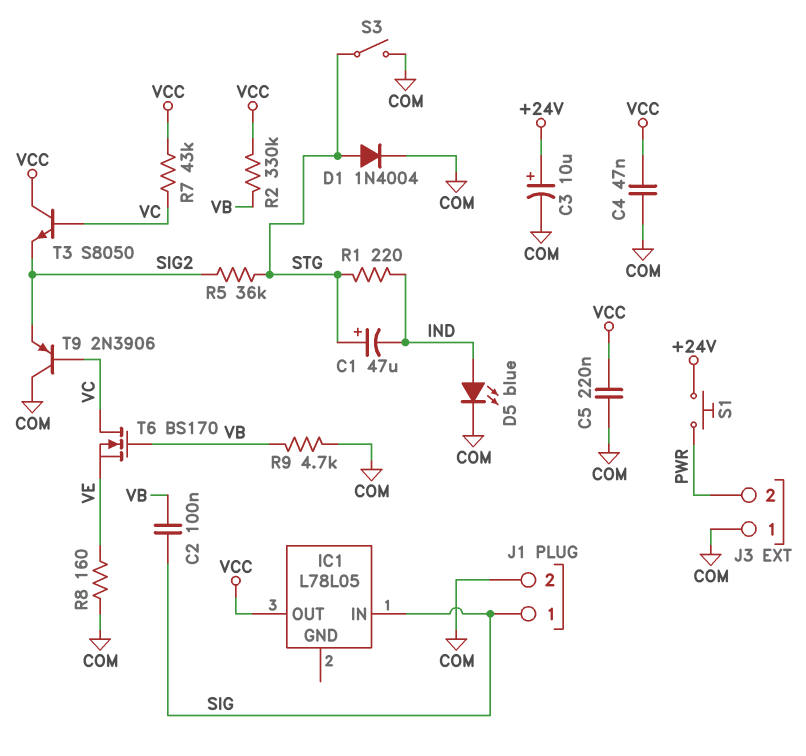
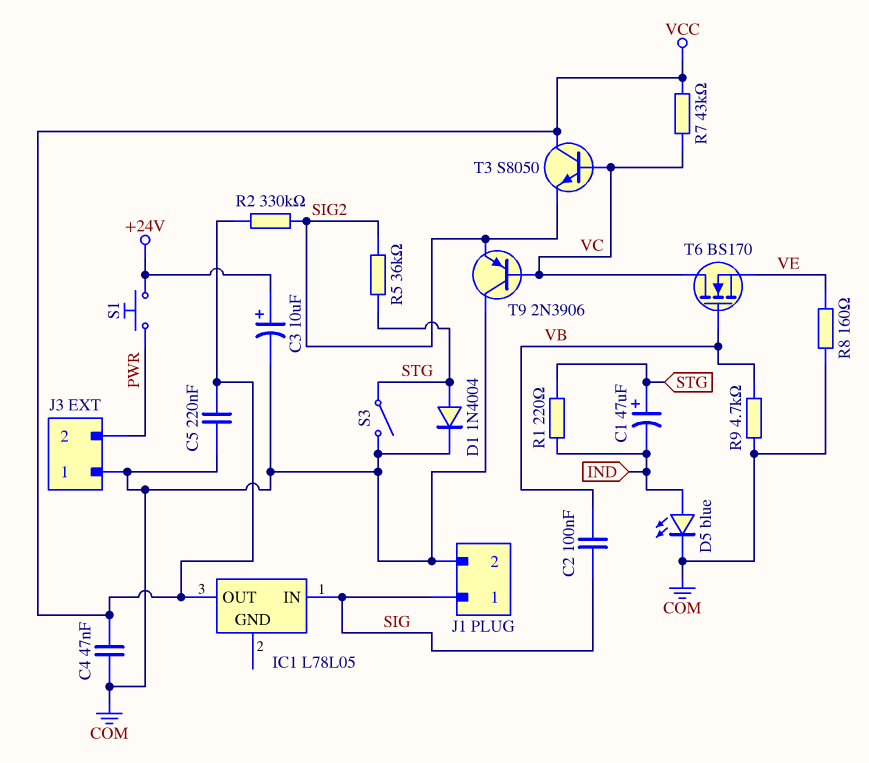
R2: 330k (VB, VCC) -> 330k (SIG2, VCC)

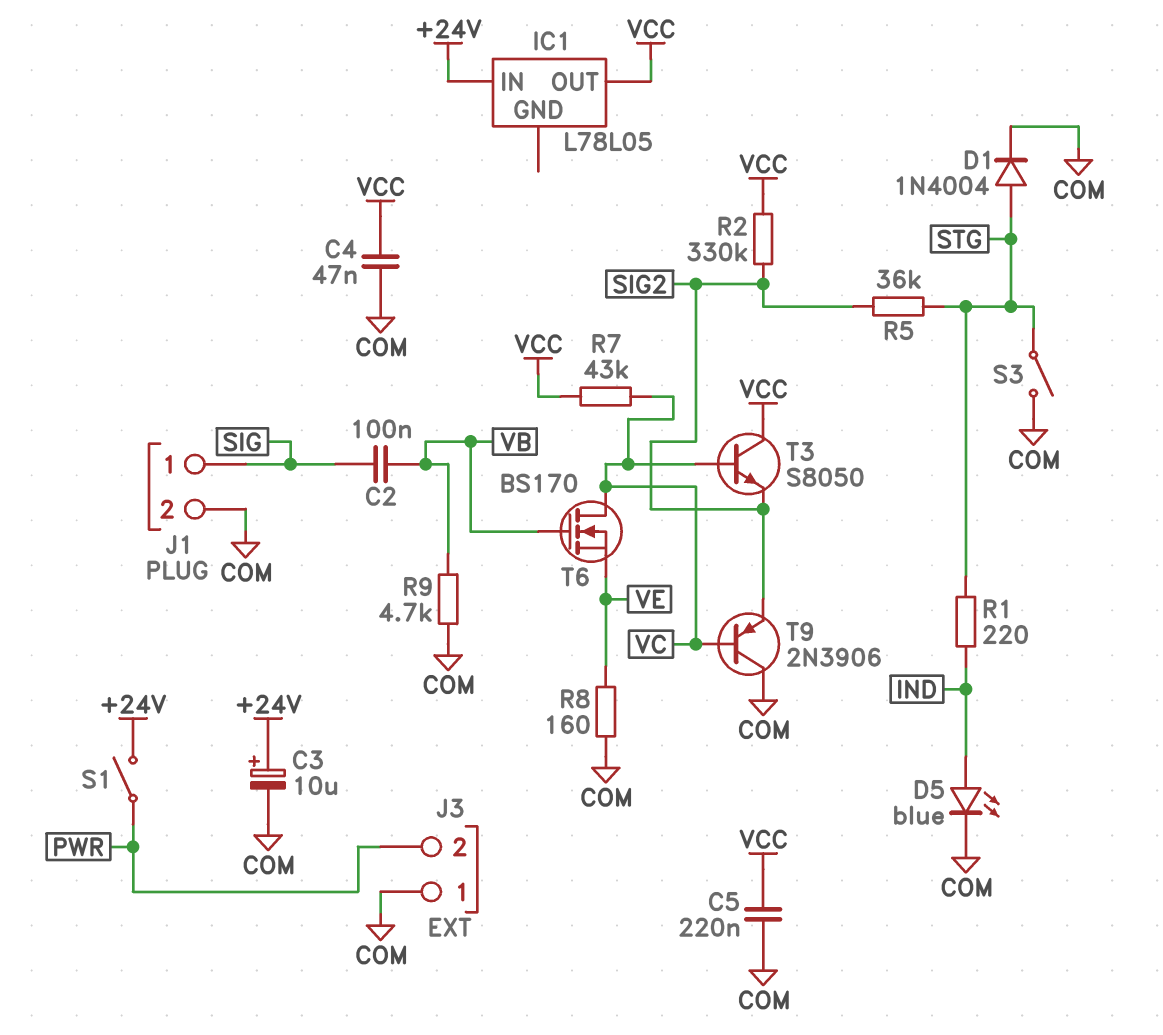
C1: 47uF (plus STG, minus IND) -> none
IC1 pin IN: SIG -> +24V
S1: button (+24V, PWR) -> switch (+24V, PWR)

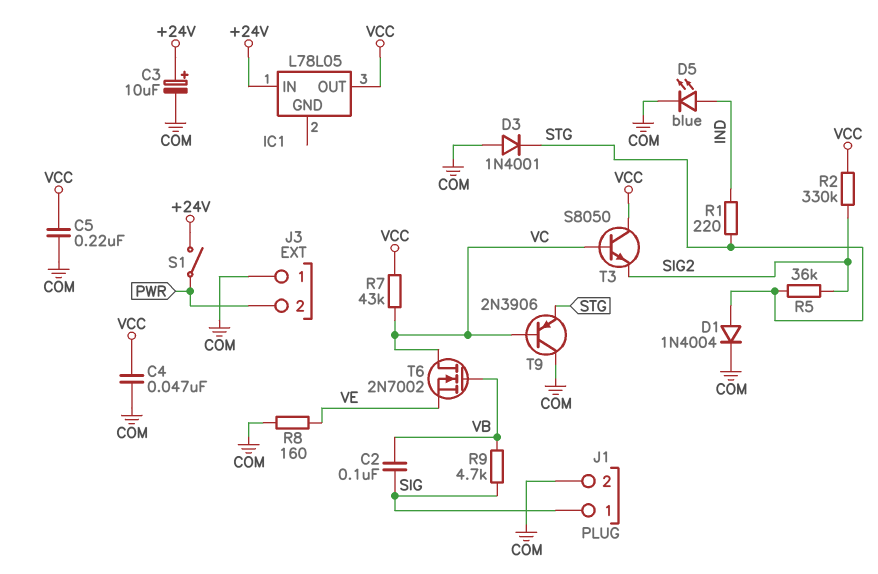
D3: none -> diode 1N4001 (A COM, K STG)
R9: 4.7k (COM, VB) -> 4.7k (SIG, VB)
S3: switch (COM, STG) -> none
T6: NMOS BS170 (G VB, D VC, S VE) -> NMOS 2N7002 (G VB, D VC, S VE)
T9: PNP 2N3906 (B VC, C COM, E SIG2) -> PNP 2N3906 (B VC, C COM, E STG)

